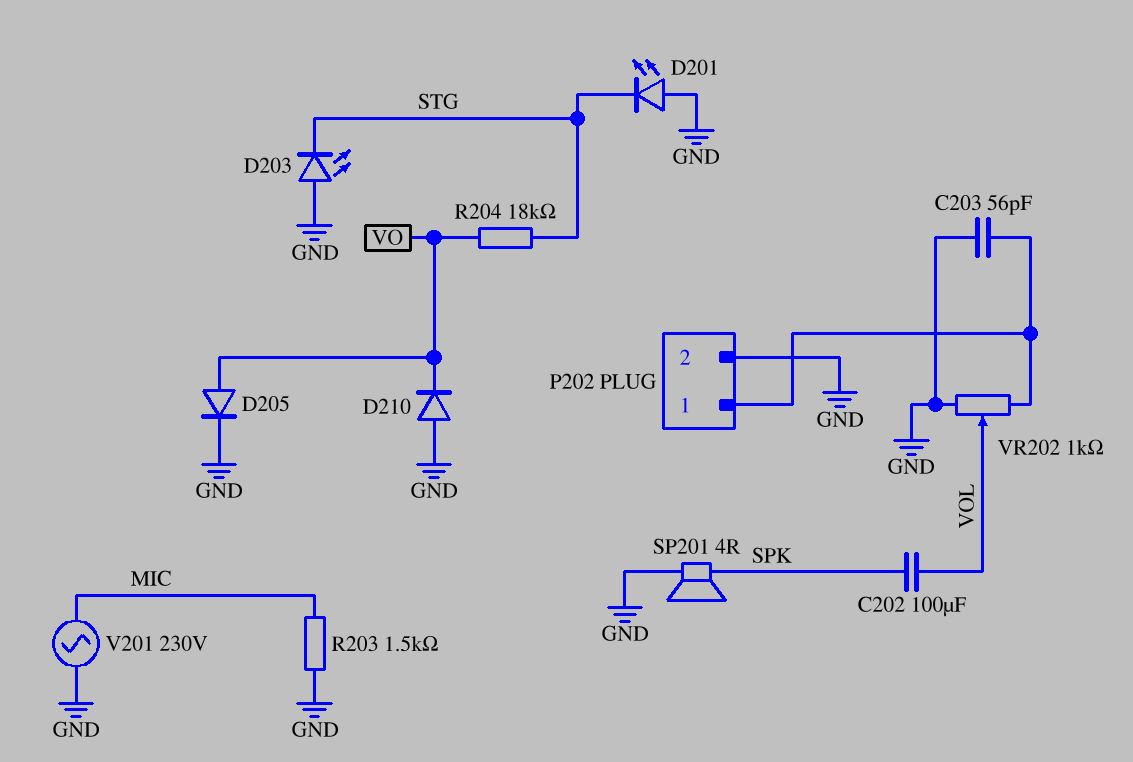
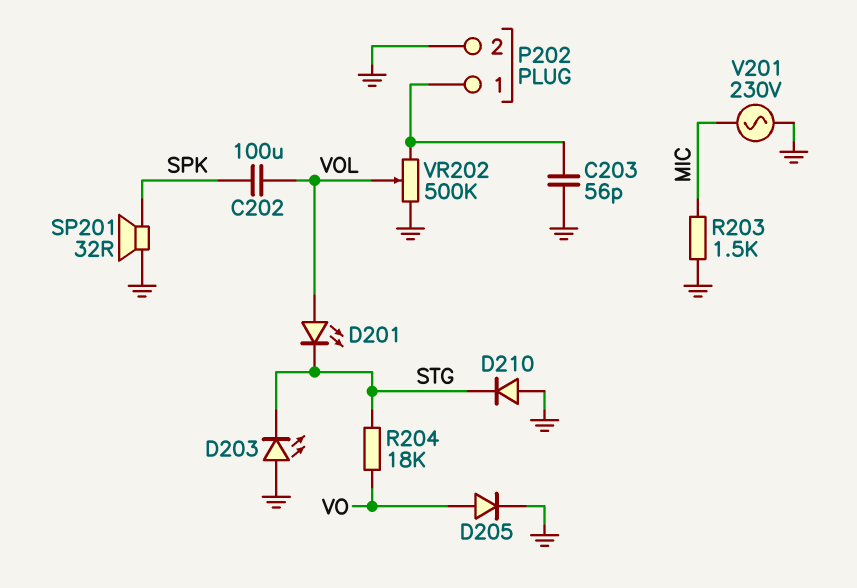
D201: LED (A GND, K STG) -> LED (A VOL, K STG)
D210: diode (A GND, K VO) -> diode (A GND, K STG)
SP201: speaker 4R (GND, SPK) -> speaker 32R (GND, SPK)
VR202: 1k (GND, P202/1, wiper VOL) -> 500k (GND, P202/1, wiper VOL)

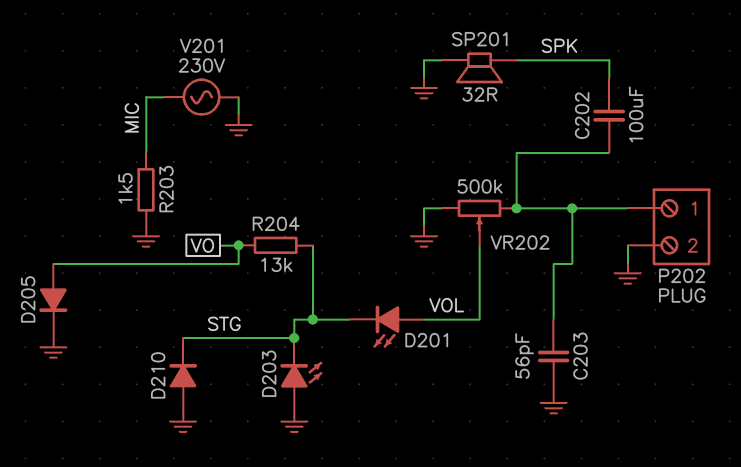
C202: 100uF (SPK, VOL) -> 100uF (P202/1, SPK)
R204: 18k (STG, VO) -> 13k (STG, VO)

